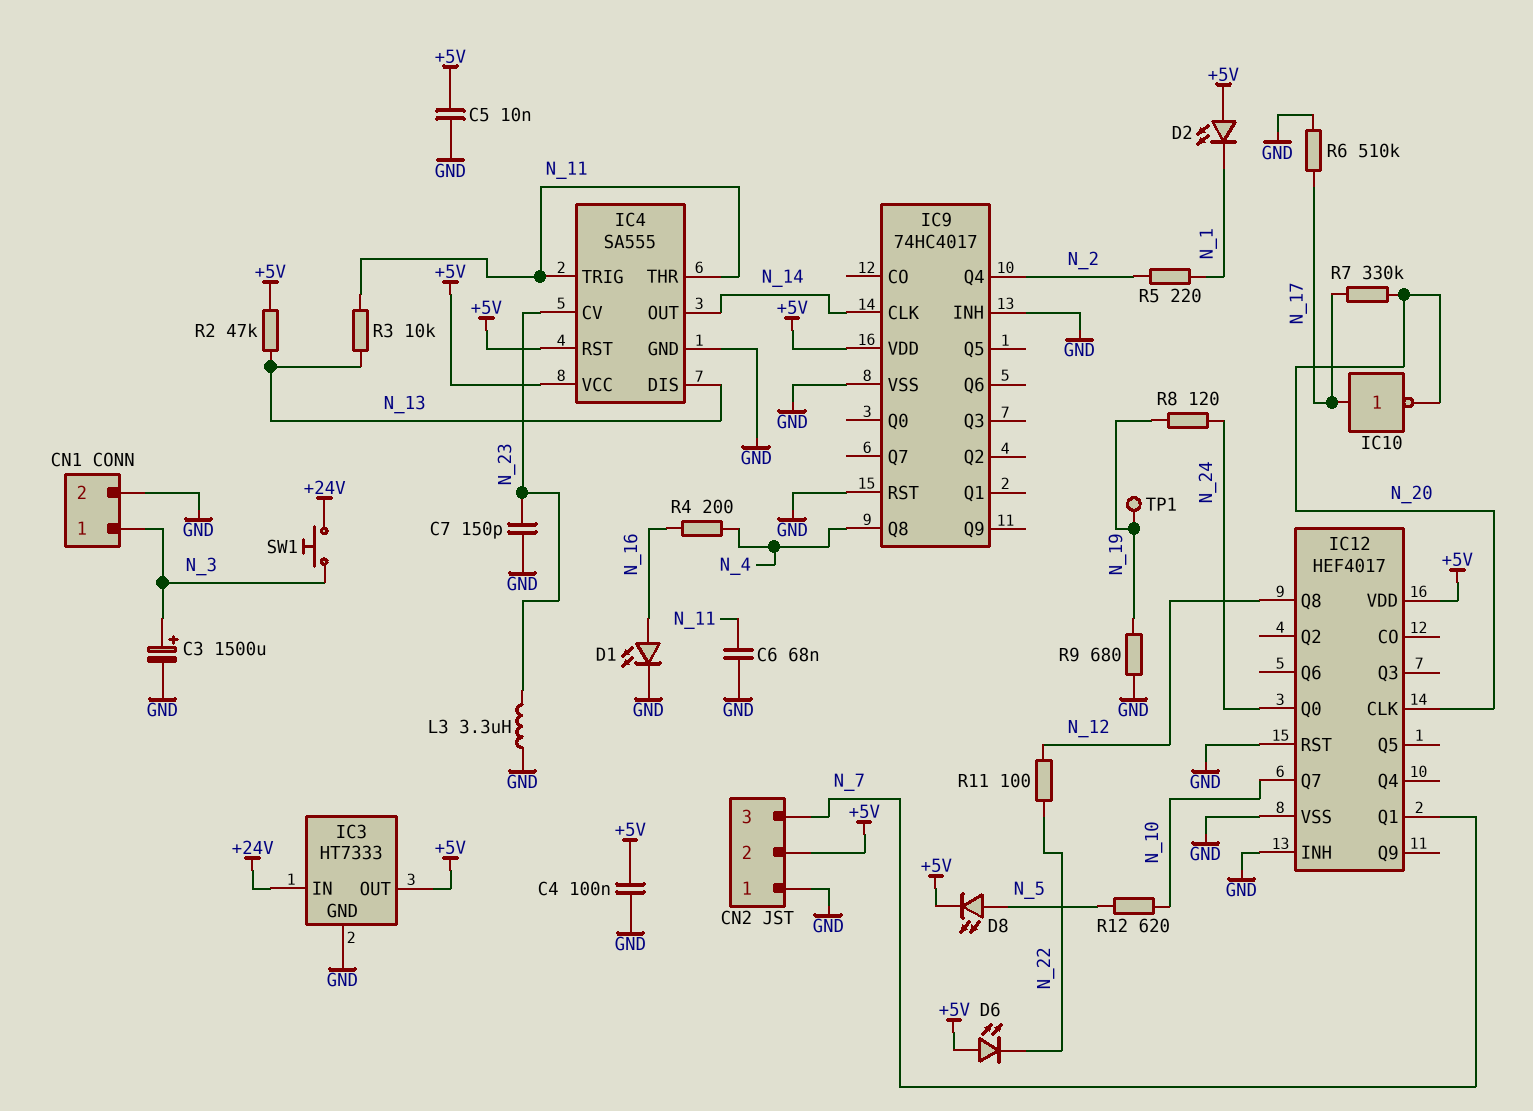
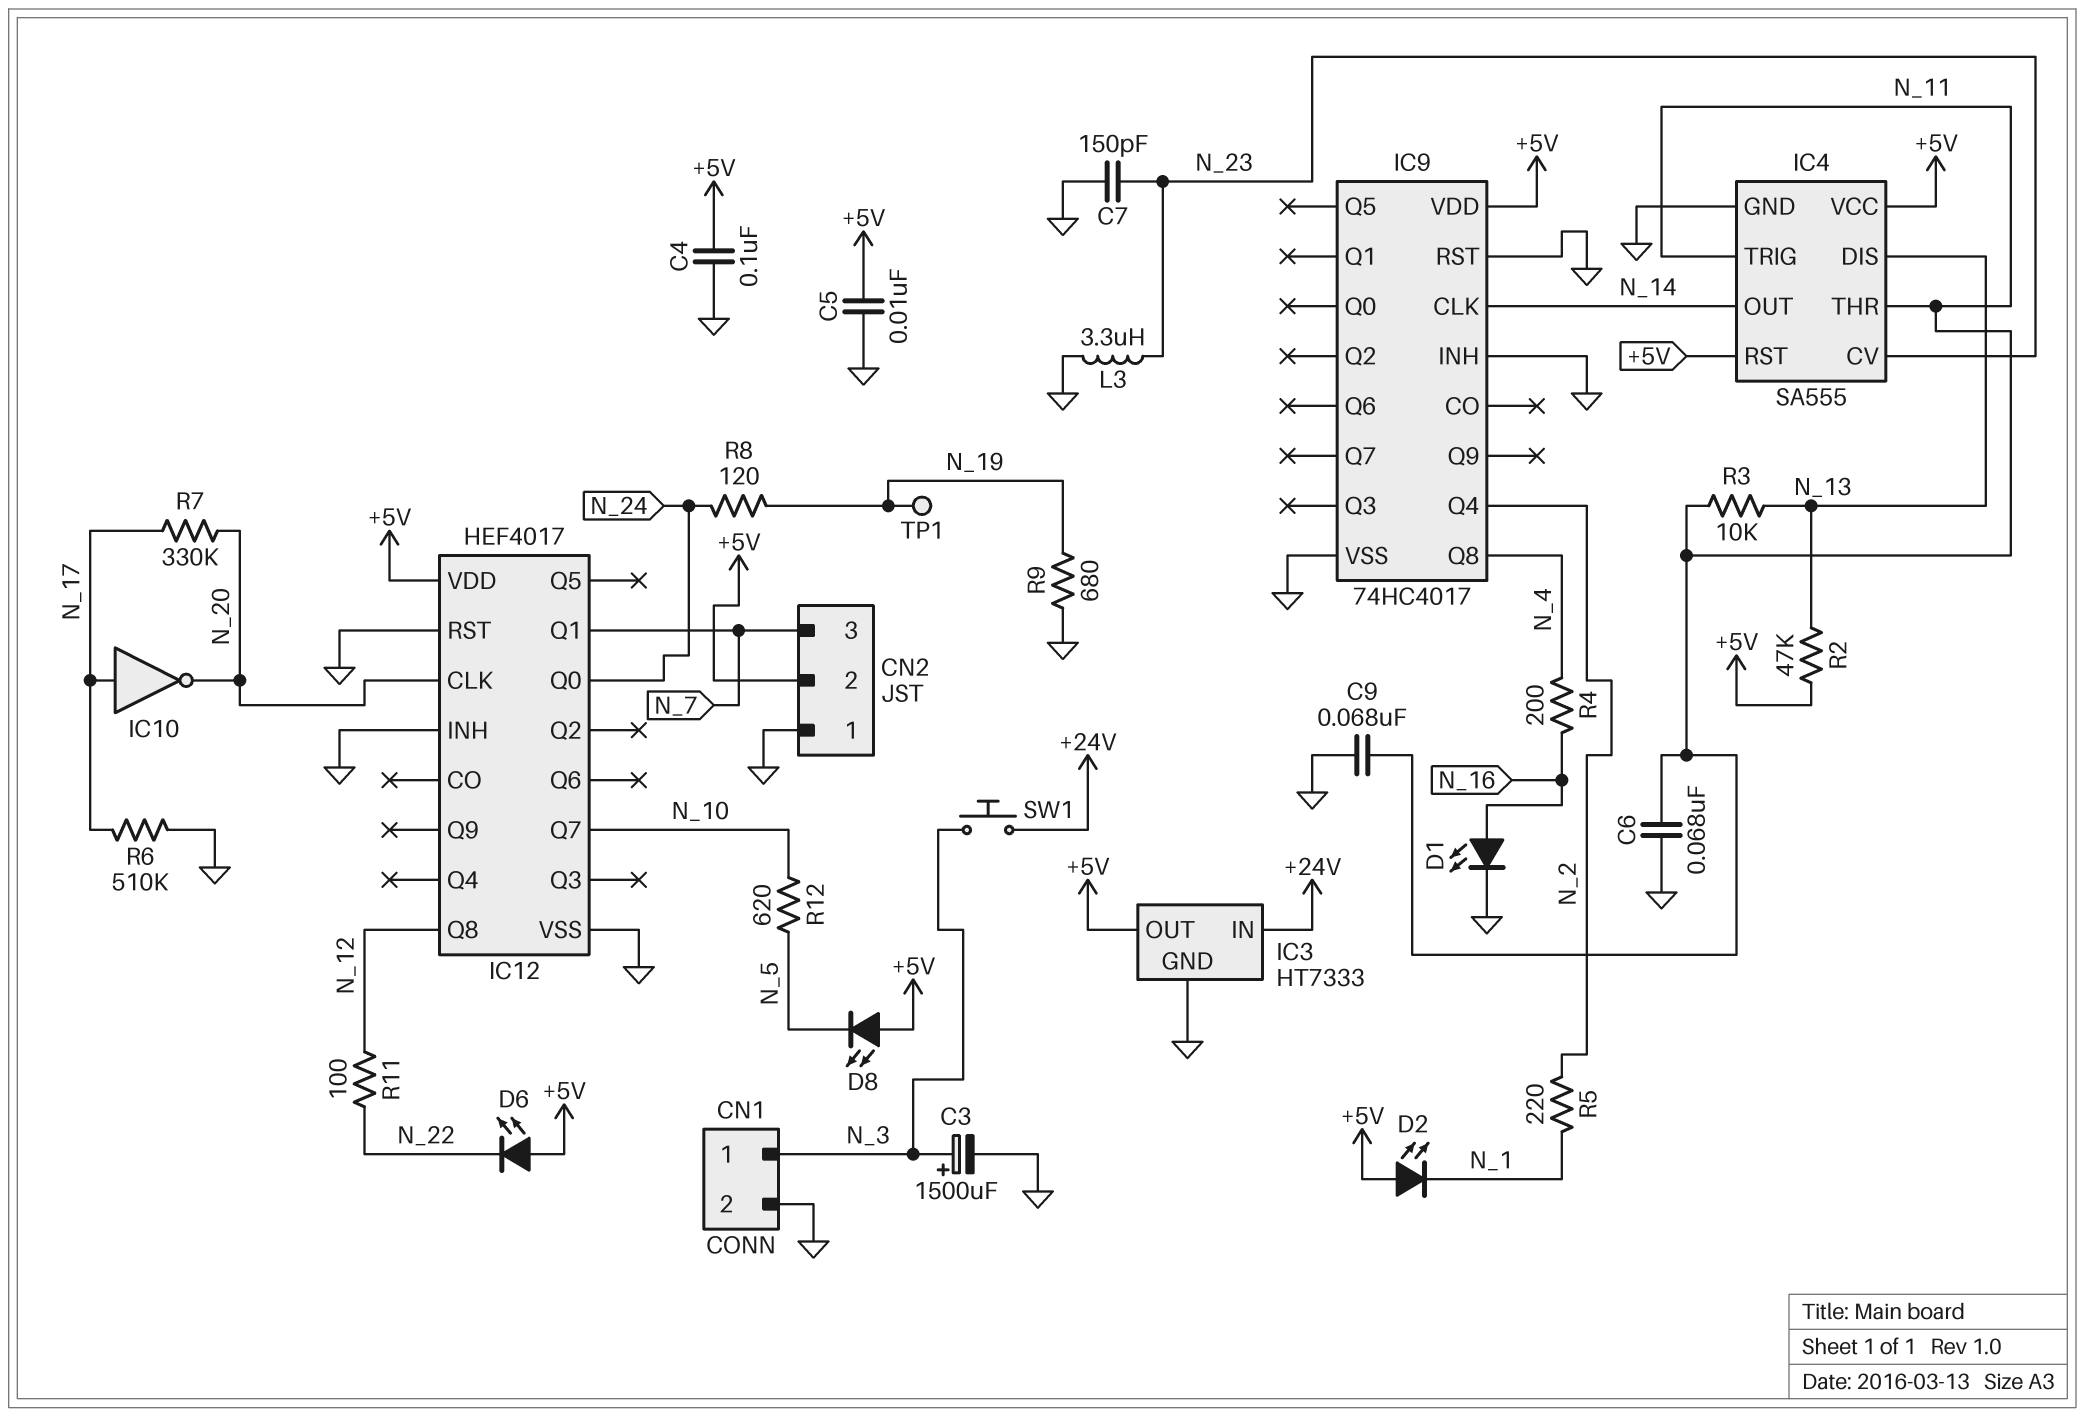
C9: none -> 68nF (GND, N_11)
D8: LED (A N_5, K +5V) -> LED (A +5V, K N_5)

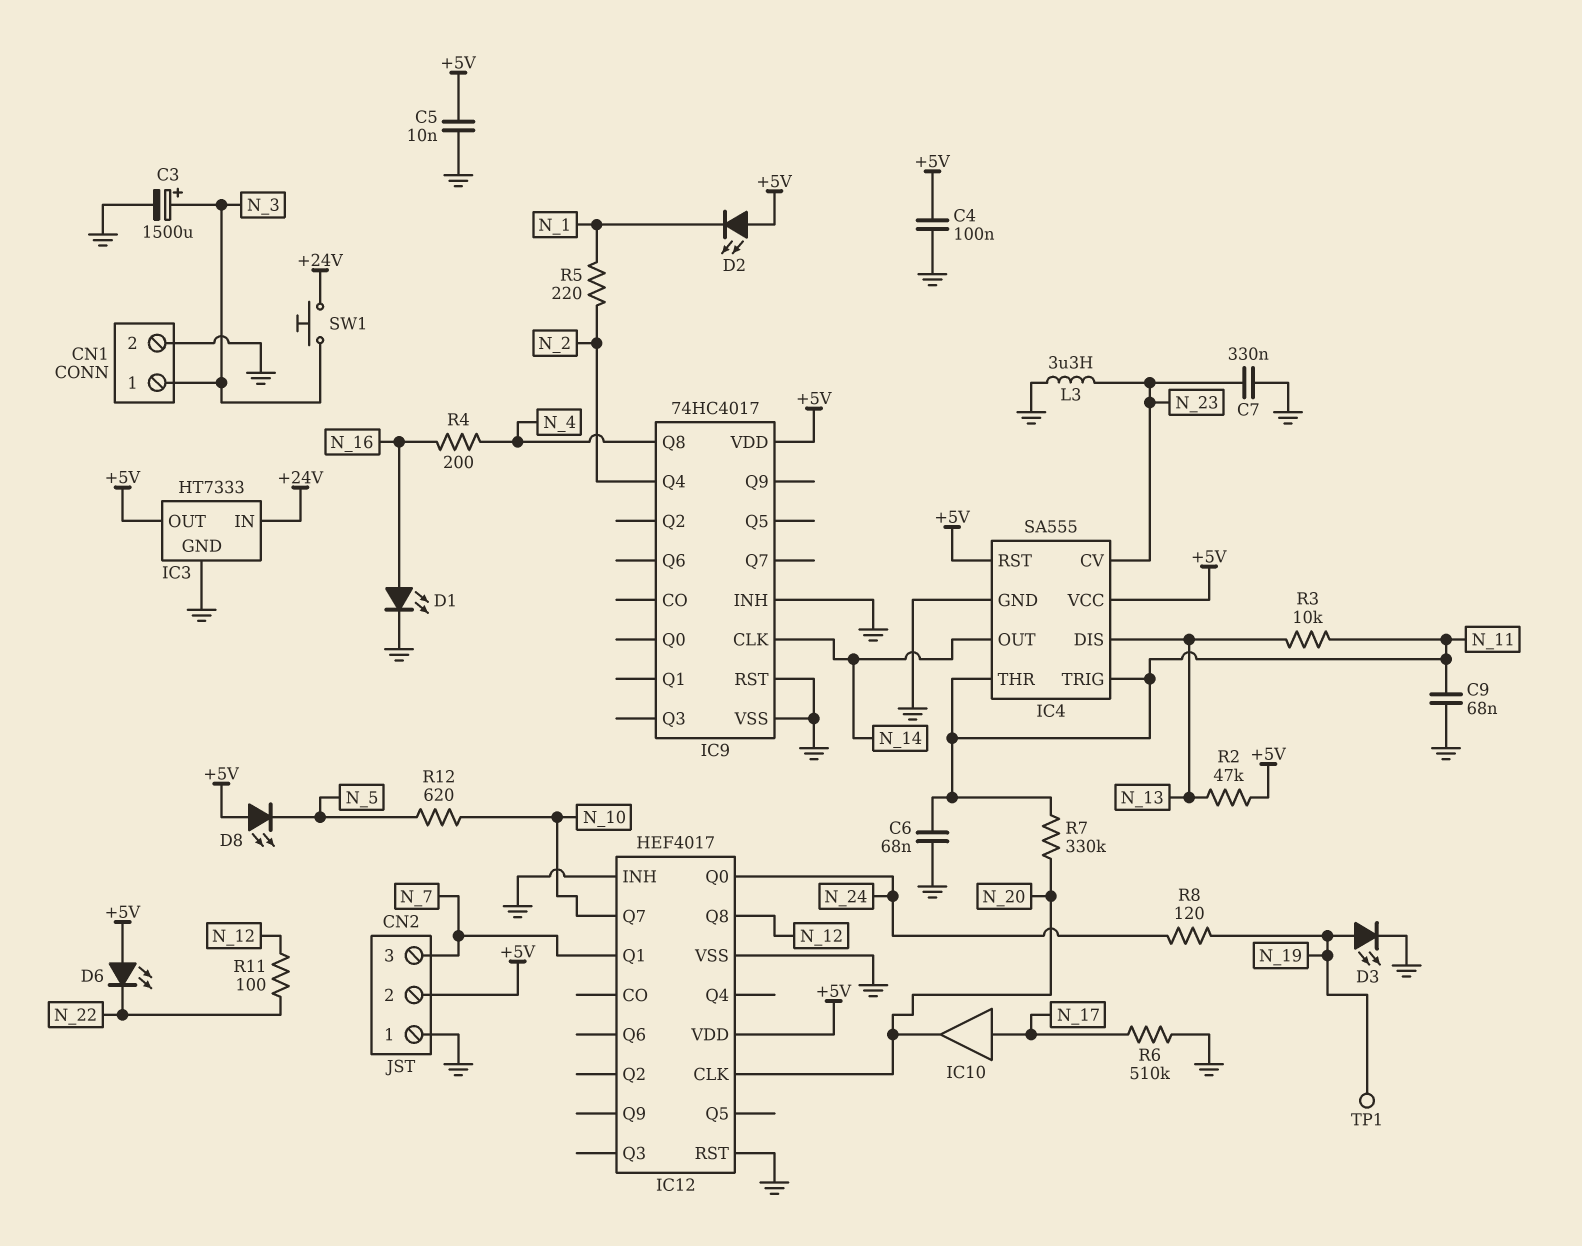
C7: 150pF (GND, N_23) -> 330nF (GND, N_23)
D3: none -> LED (A N_19, K GND)
IC10: NOT (in N_17, out N_20) -> buffer (in N_17, out N_20)
R7: 330k (N_17, N_20) -> 330k (N_11, N_20)
R9: 680 (GND, N_19) -> none

